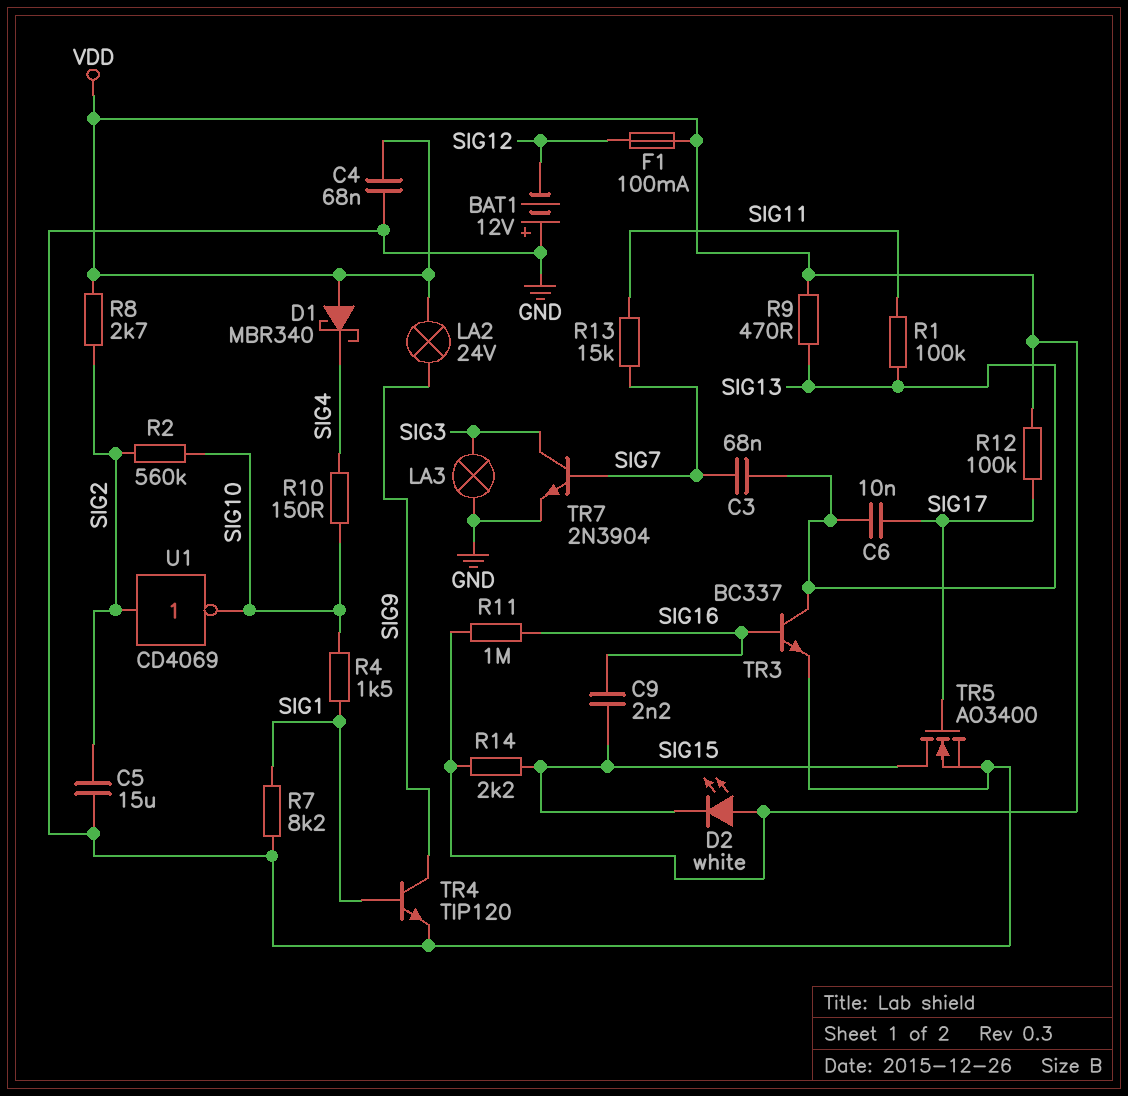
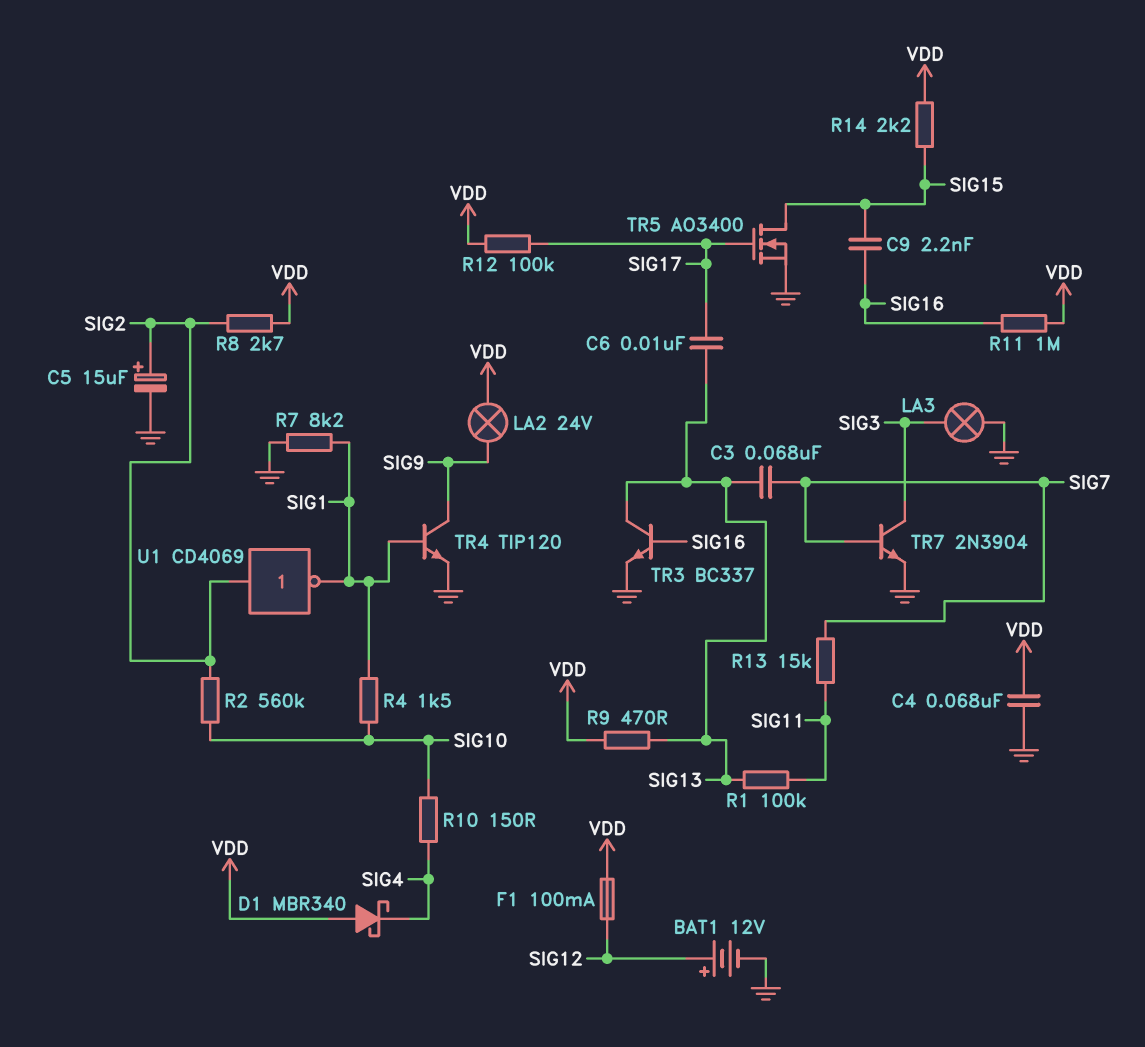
BAT1: 12V (plus GND, minus SIG12) -> 12V (plus SIG12, minus GND)
C5: 15uF (GND, SIG2) -> 15uF (plus SIG2, minus GND)
D2: LED white (A VDD, K SIG15) -> none
U1: NOT CD4069 (in SIG2, out SIG10) -> NOT CD4069 (in SIG2, out SIG1)

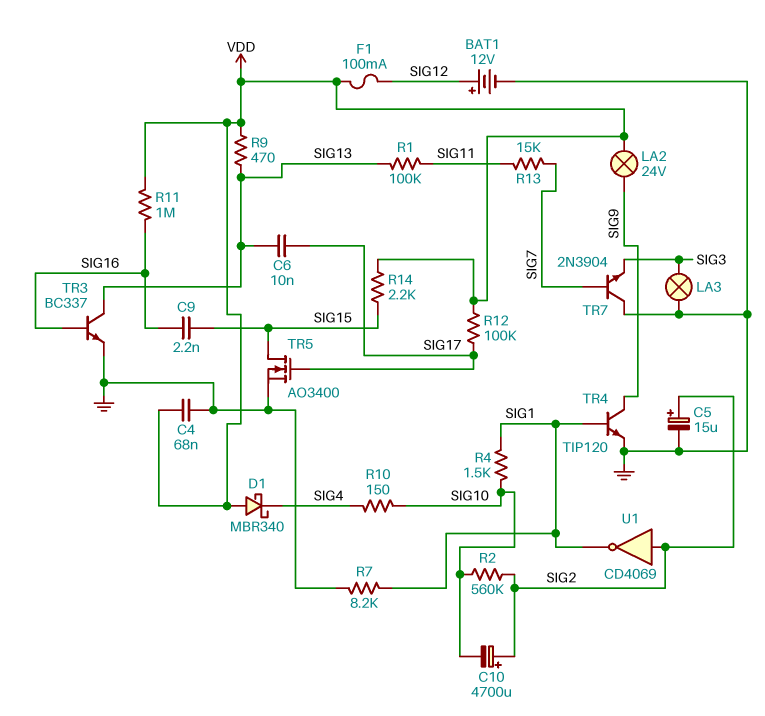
C3: 68nF (SIG7, SIG13) -> none
C10: none -> 4700uF (plus SIG2, minus SIG10)
R8: 2.7k (SIG2, VDD) -> none
TR7: NPN 2N3904 (B SIG7, C SIG3, E GND) -> NPN 2N3904 (B SIG7, C GND, E SIG3)

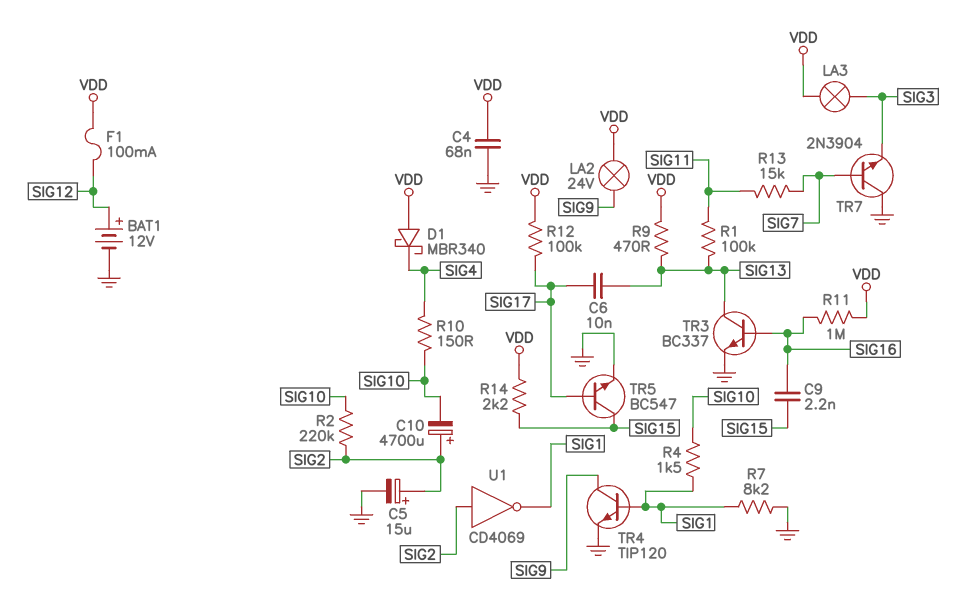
LA3: lamp (GND, SIG3) -> lamp (SIG3, VDD)
R2: 560k (SIG2, SIG10) -> 220k (SIG2, SIG10)
TR5: NMOS AO3400 (G SIG17, D SIG15, S GND) -> NPN BC547 (B SIG17, C SIG15, E GND)

